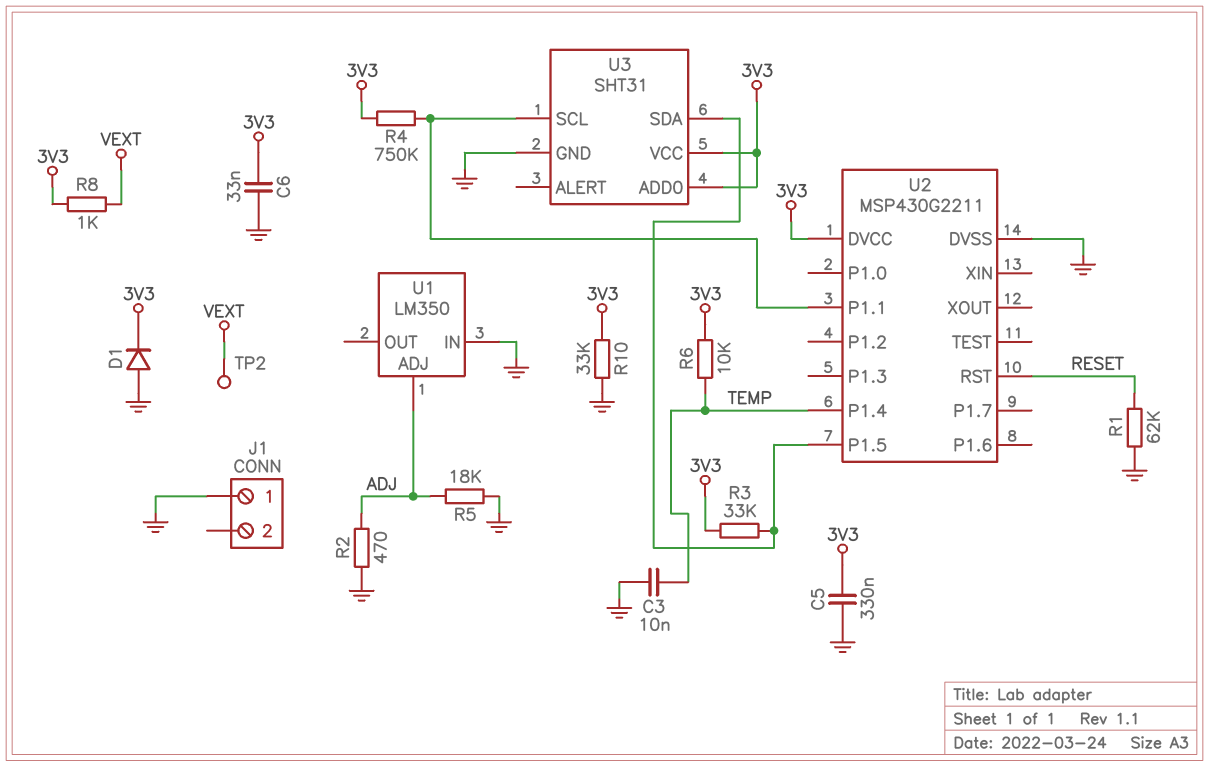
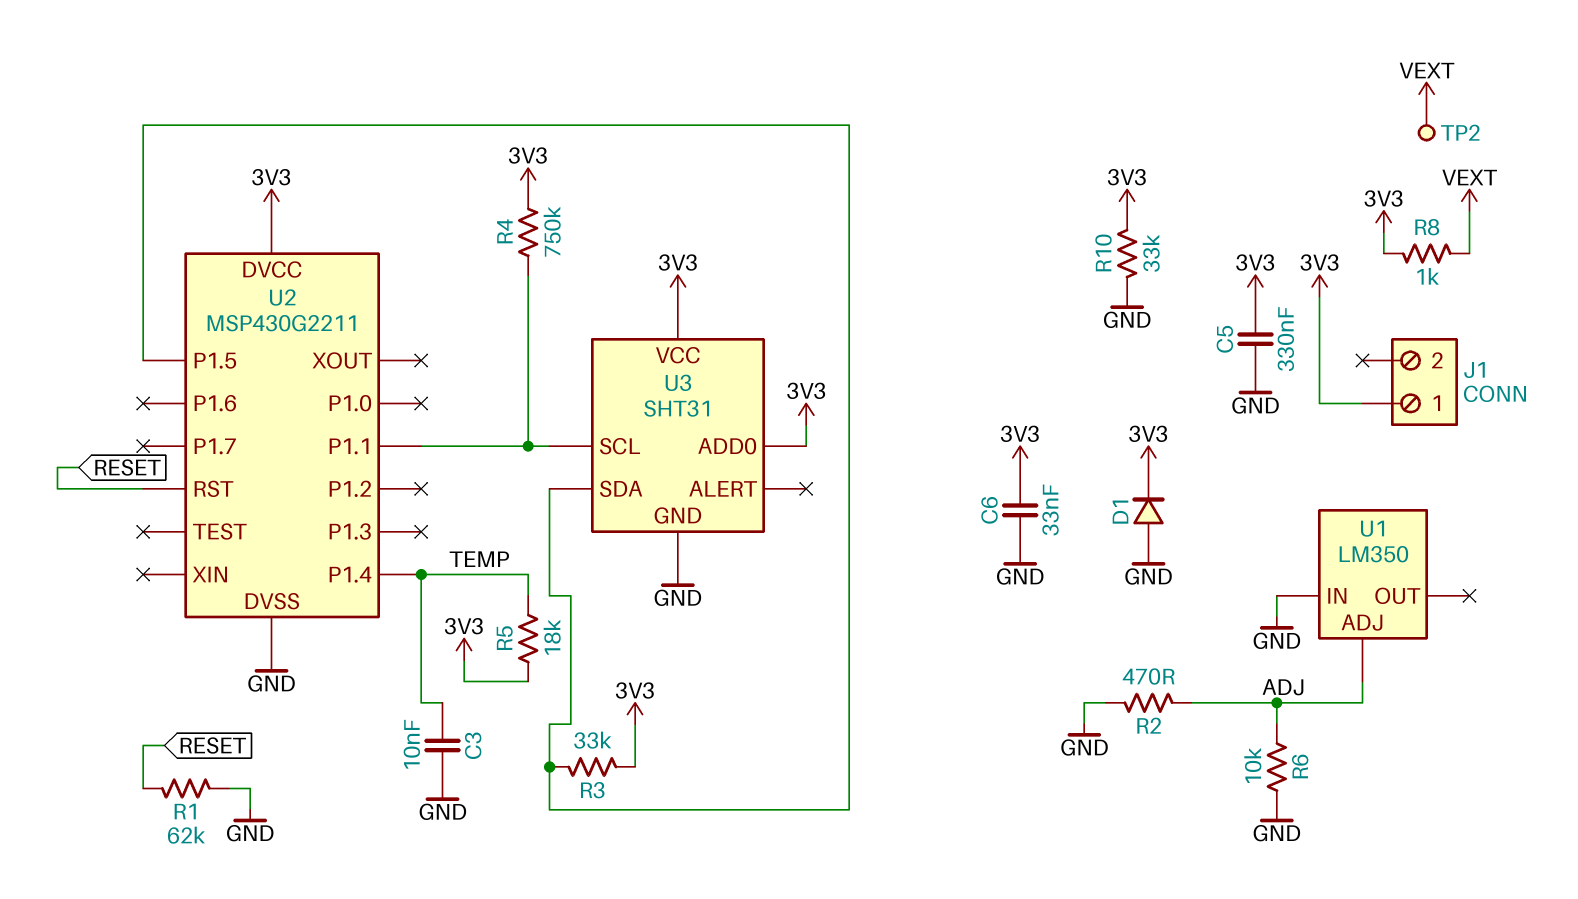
J1 pin 1: GND -> 3V3
R5: 18k (ADJ, GND) -> 18k (3V3, TEMP)
R6: 10k (3V3, TEMP) -> 10k (ADJ, GND)

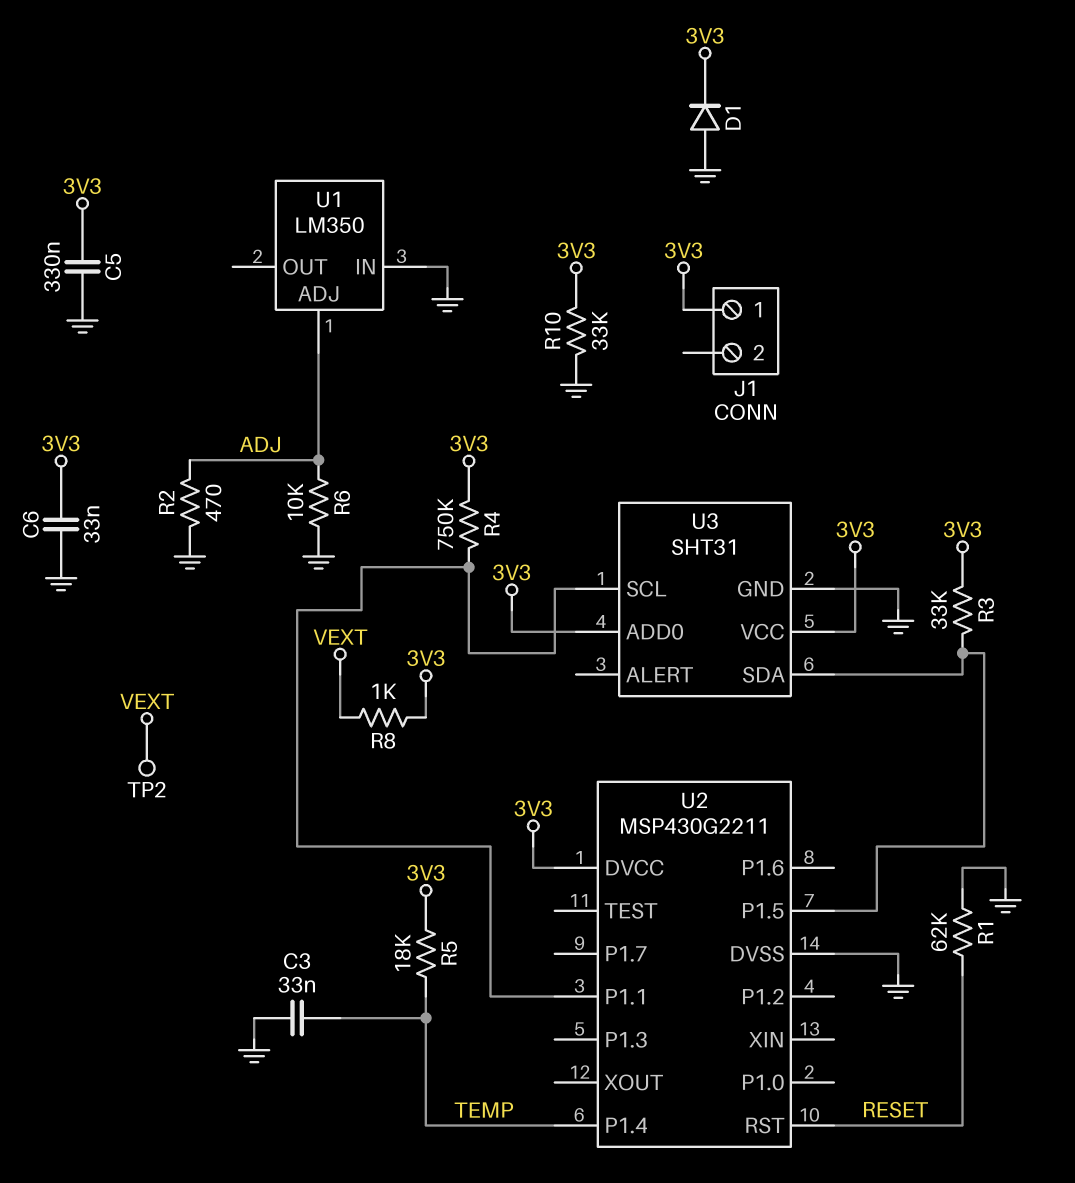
C3: 10nF (GND, TEMP) -> 33nF (GND, TEMP)

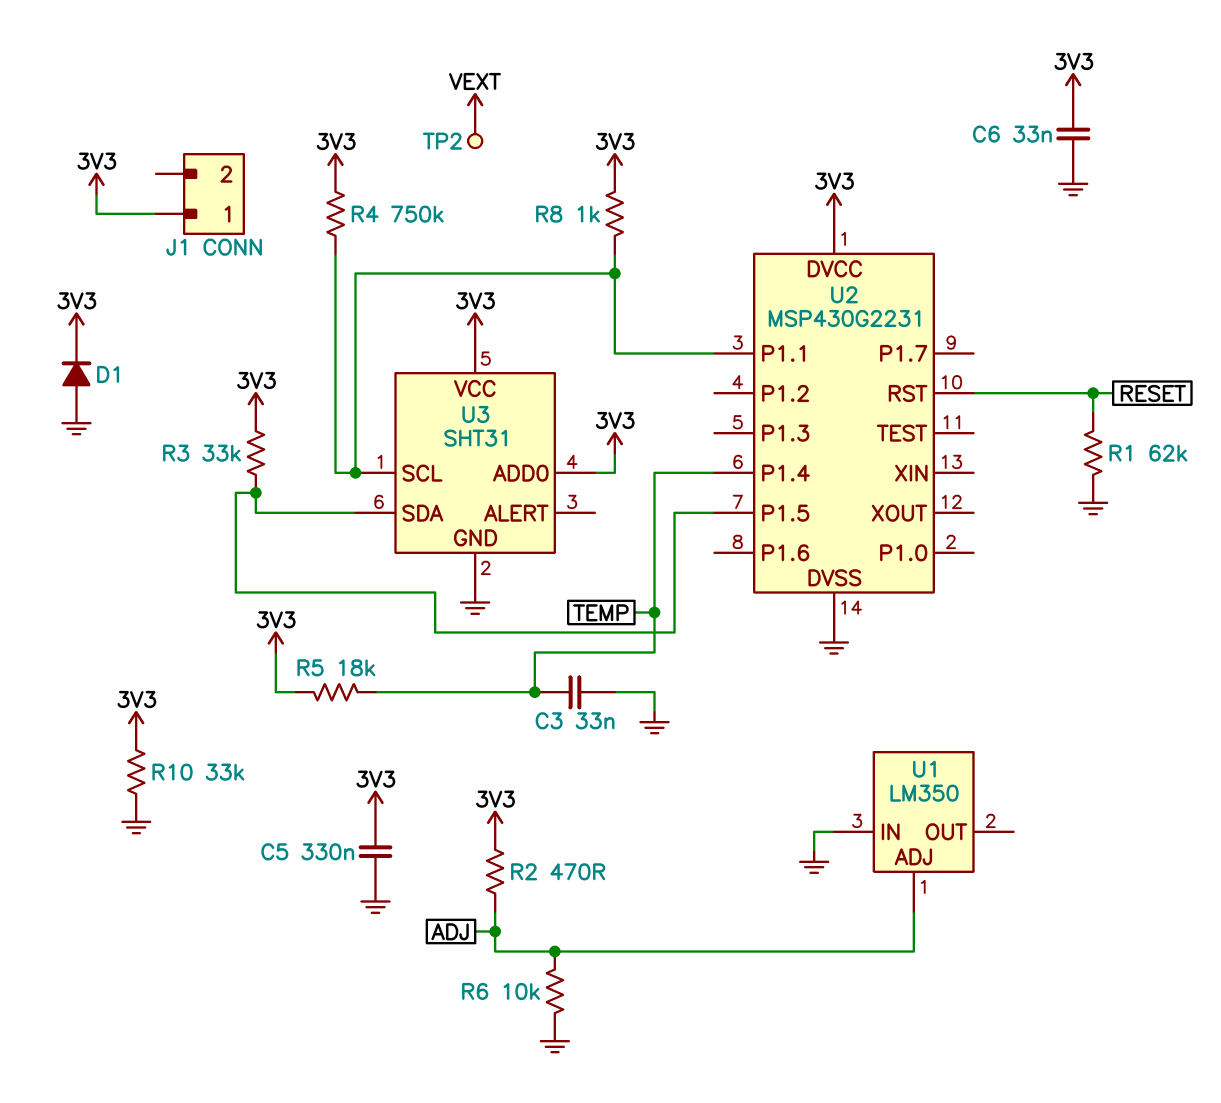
R2: 470 (ADJ, GND) -> 470 (3V3, ADJ)
R8: 1k (3V3, VEXT) -> 1k (3V3, U2/P1.1)
U2: MSP430G2211 -> MSP430G2231

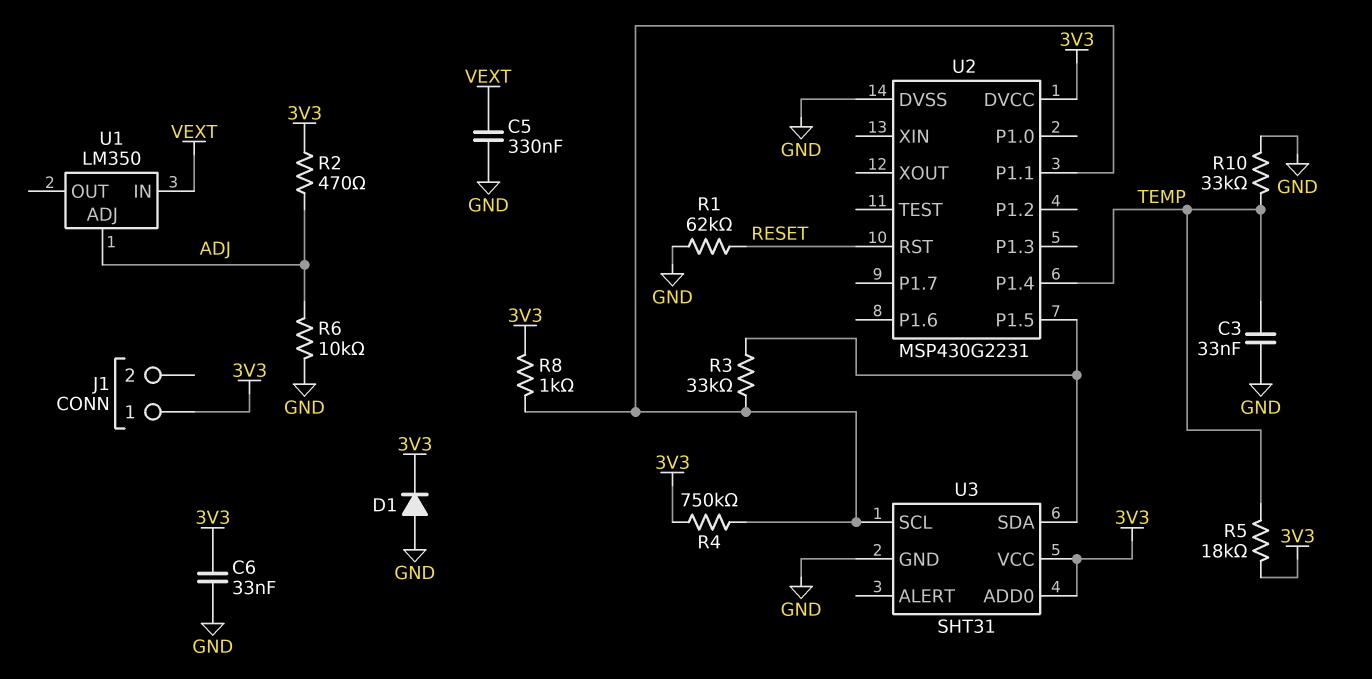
C5: 330nF (3V3, GND) -> 330nF (GND, VEXT)
R3: 33k (3V3, U2/P1.5) -> 33k (U2/P1.1, U2/P1.5)
R10: 33k (3V3, GND) -> 33k (GND, TEMP)
TP2: test point (VEXT) -> none
U1 pin IN: GND -> VEXT

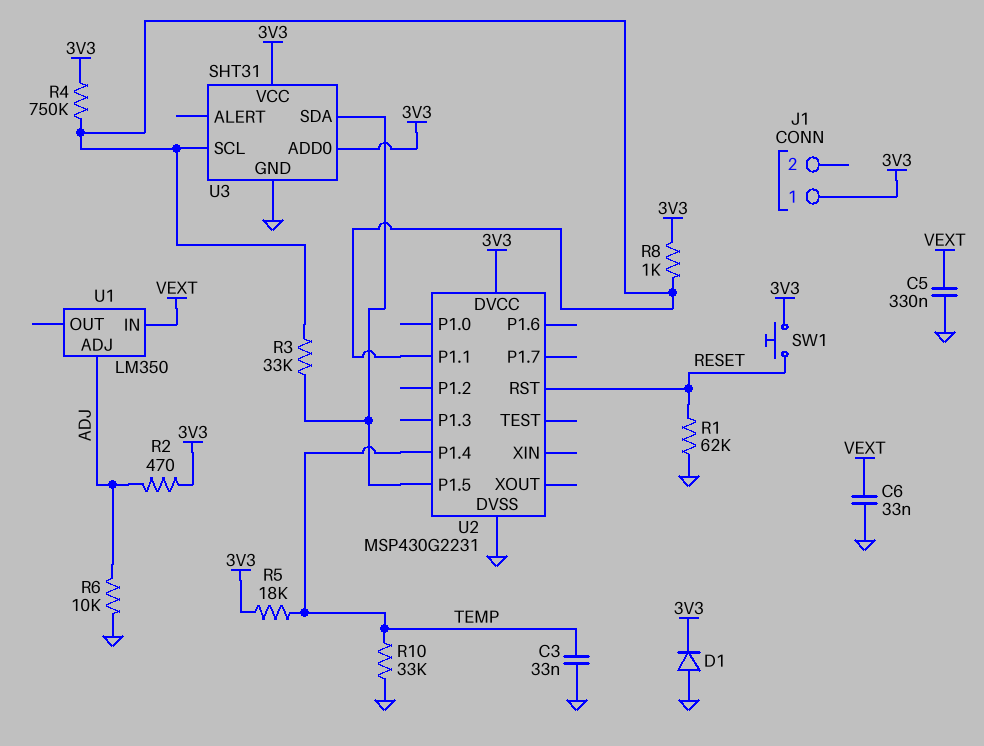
C6: 33nF (3V3, GND) -> 33nF (GND, VEXT)
SW1: none -> button (3V3, RESET)

